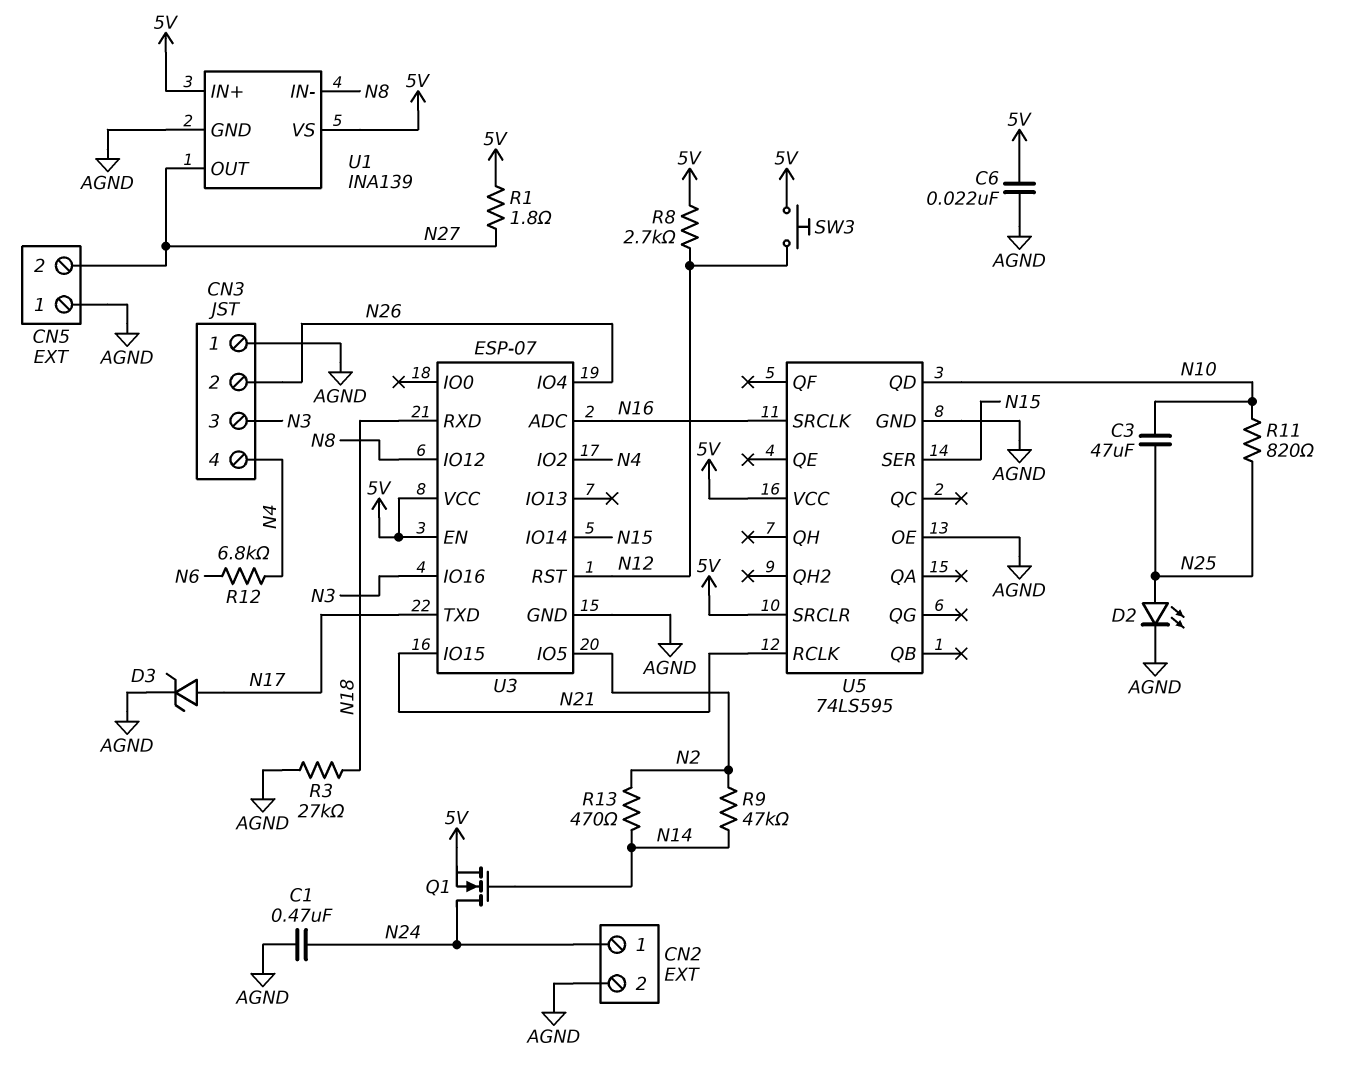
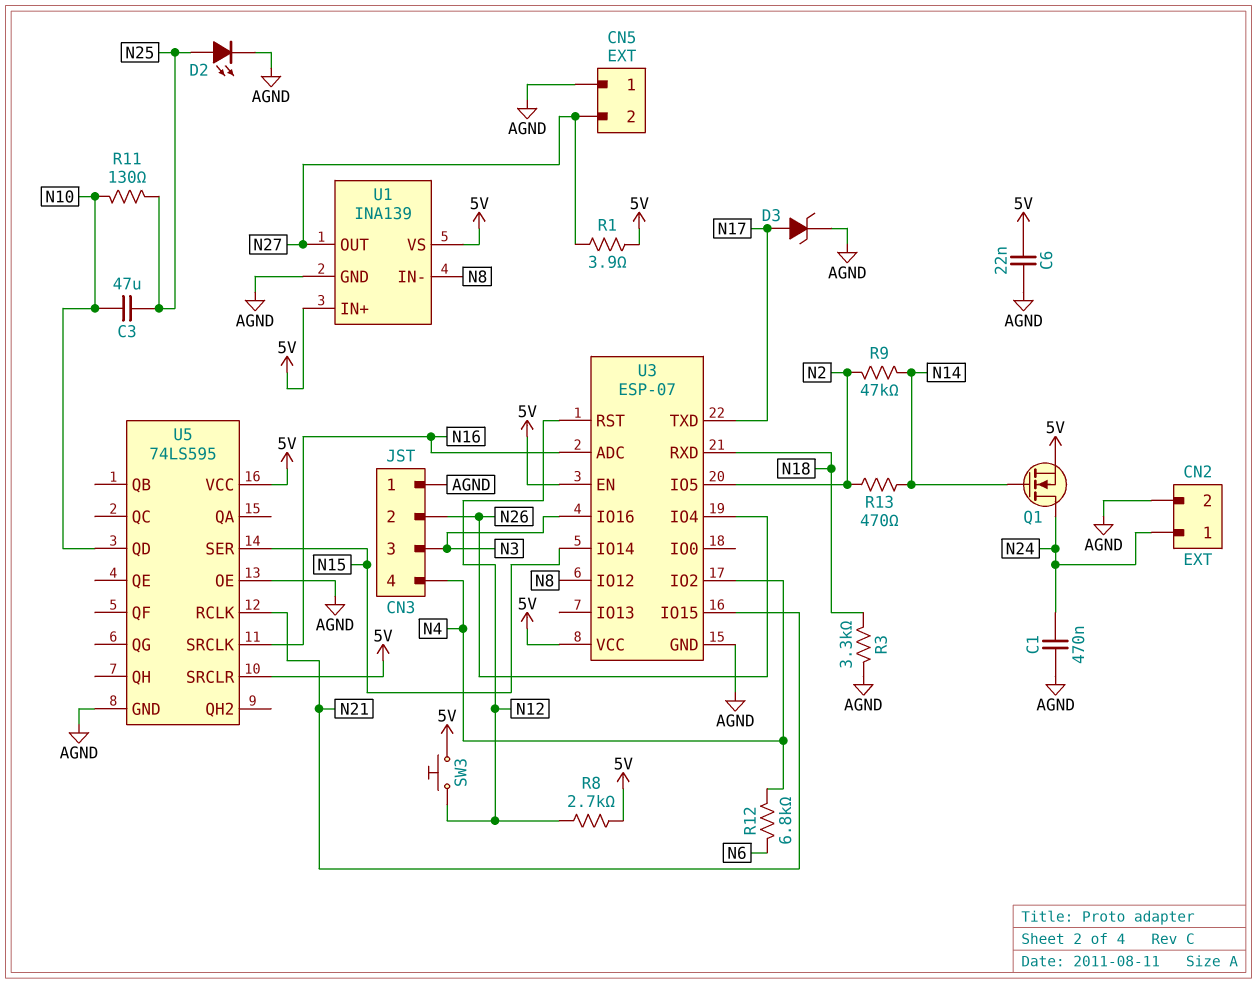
R1: 1.8 (5V, N27) -> 3.9 (5V, N27)
R3: 27k (AGND, N18) -> 3.3k (AGND, N18)
R11: 820 (N10, N25) -> 130 (N10, N25)

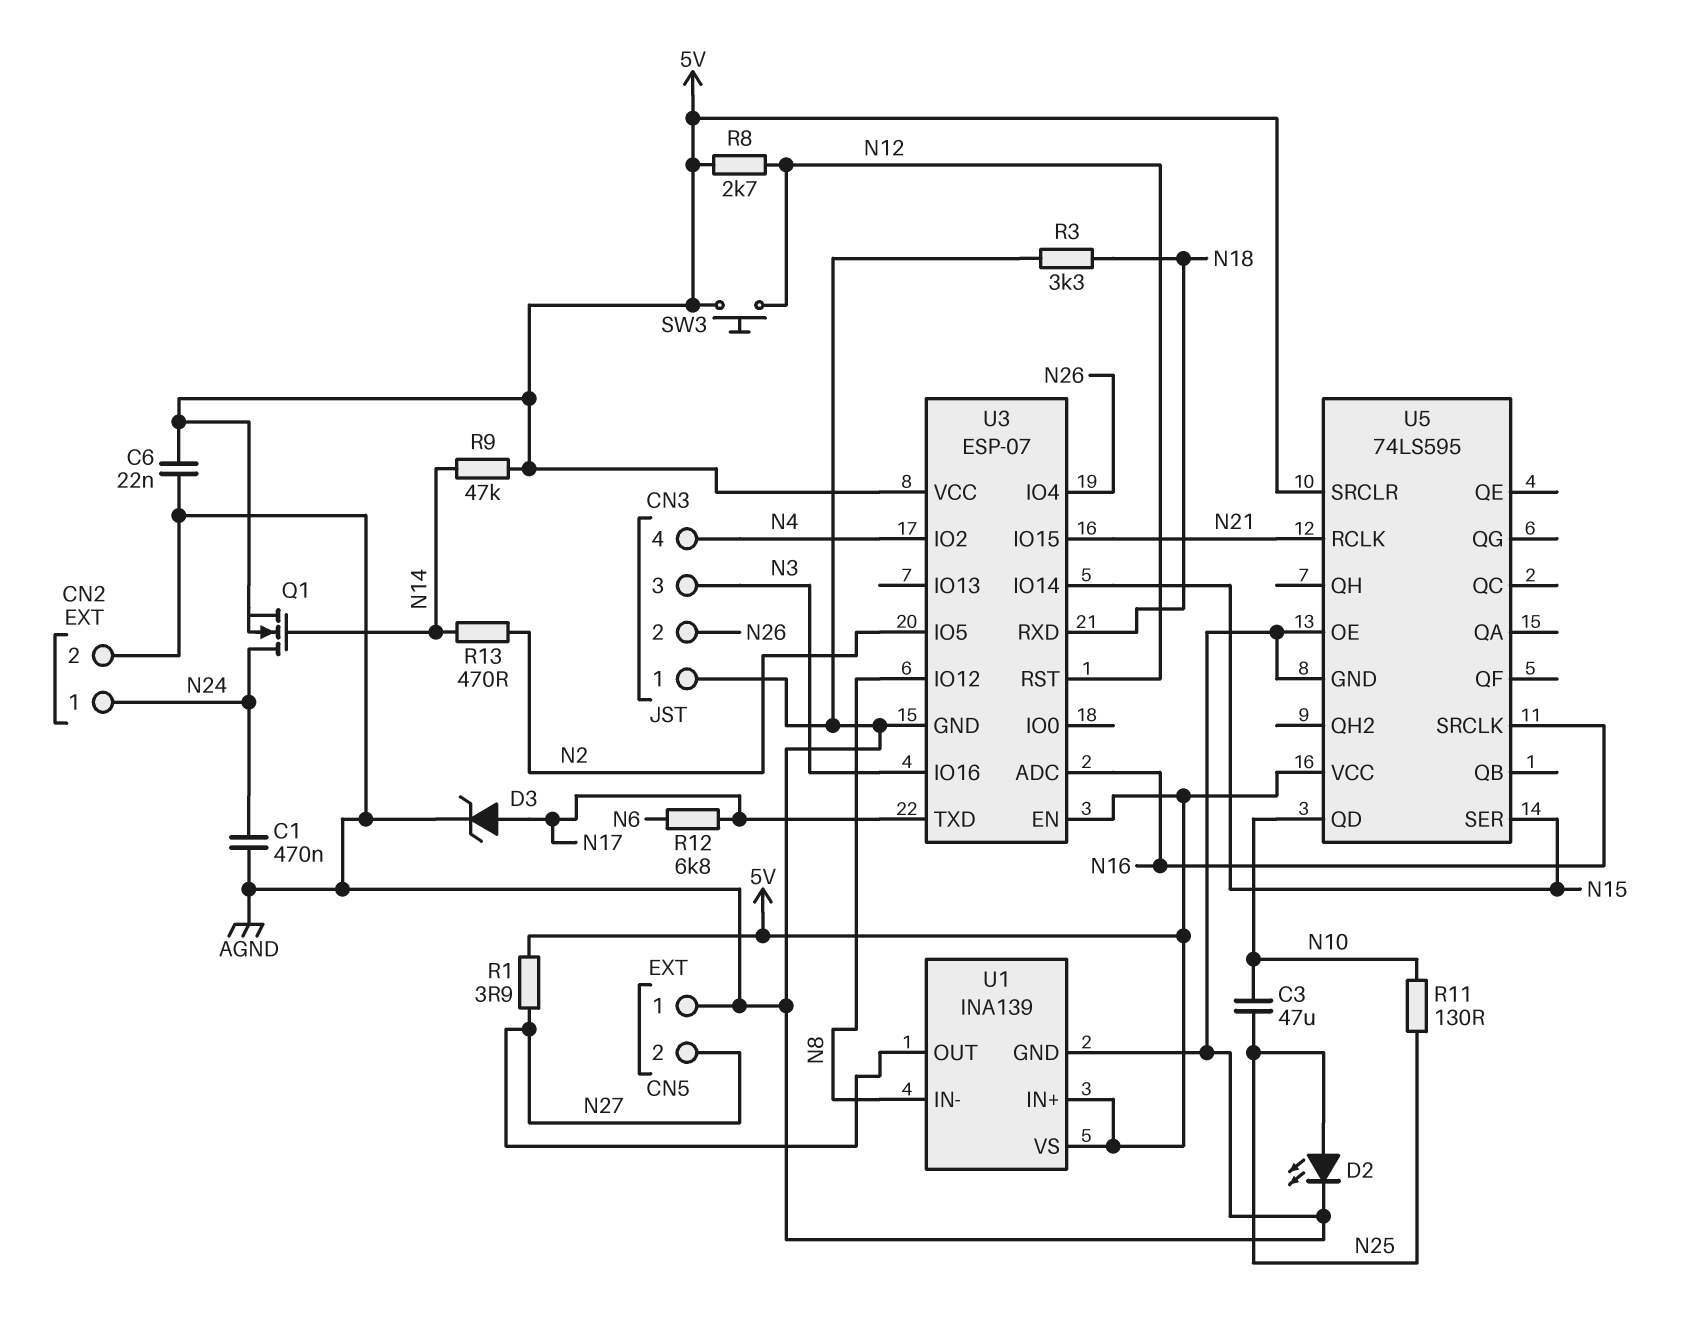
R9: 47k (N2, N14) -> 47k (5V, N14)
R12: 6.8k (N4, N6) -> 6.8k (N6, N17)

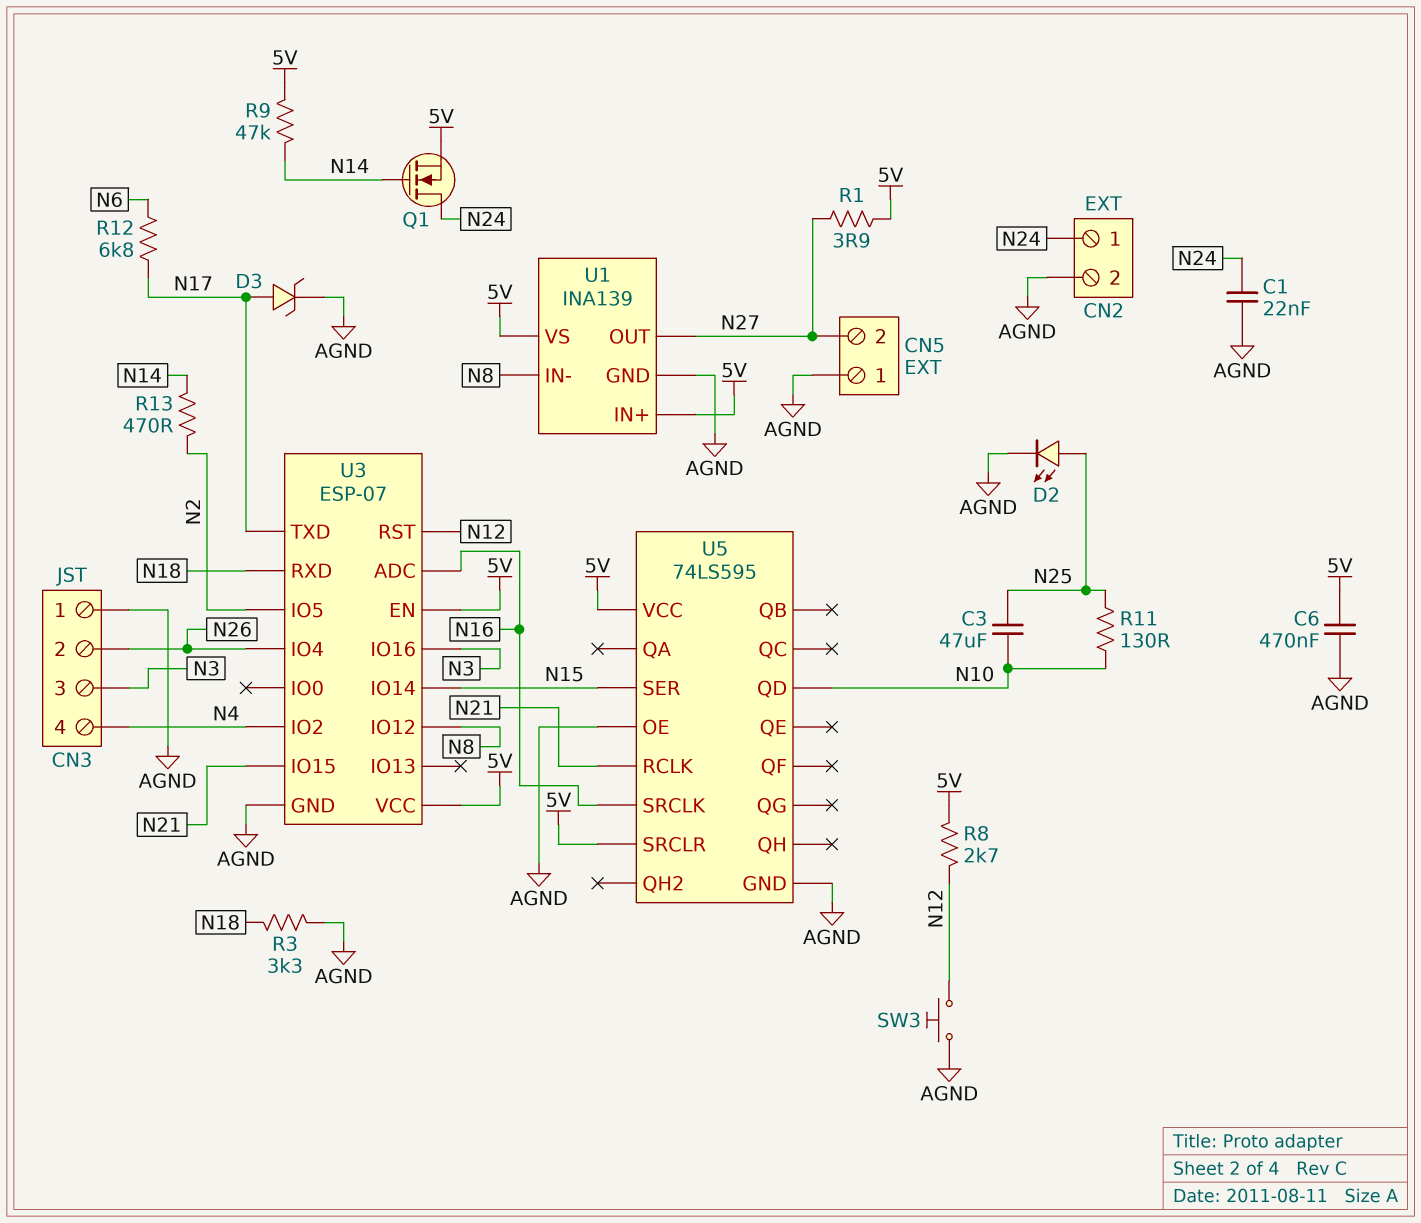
C1: 470nF (AGND, N24) -> 22nF (AGND, N24)
C6: 22nF (5V, AGND) -> 470nF (5V, AGND)
SW3: button (5V, N12) -> button (AGND, N12)

